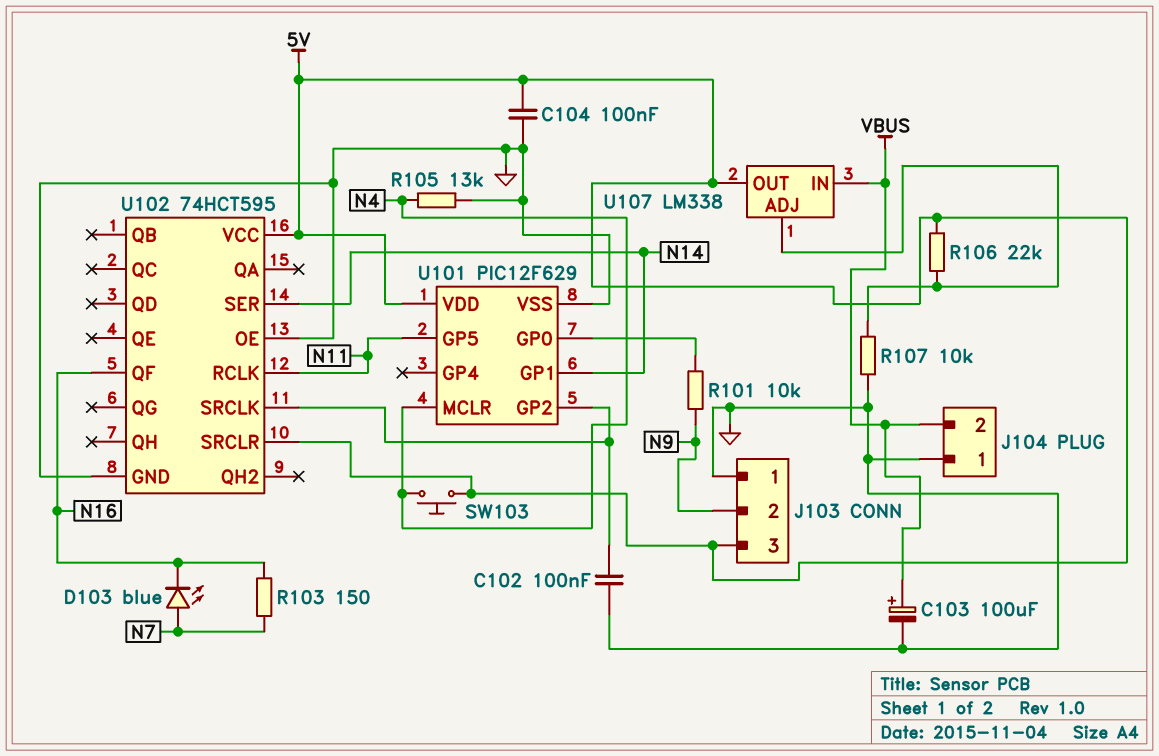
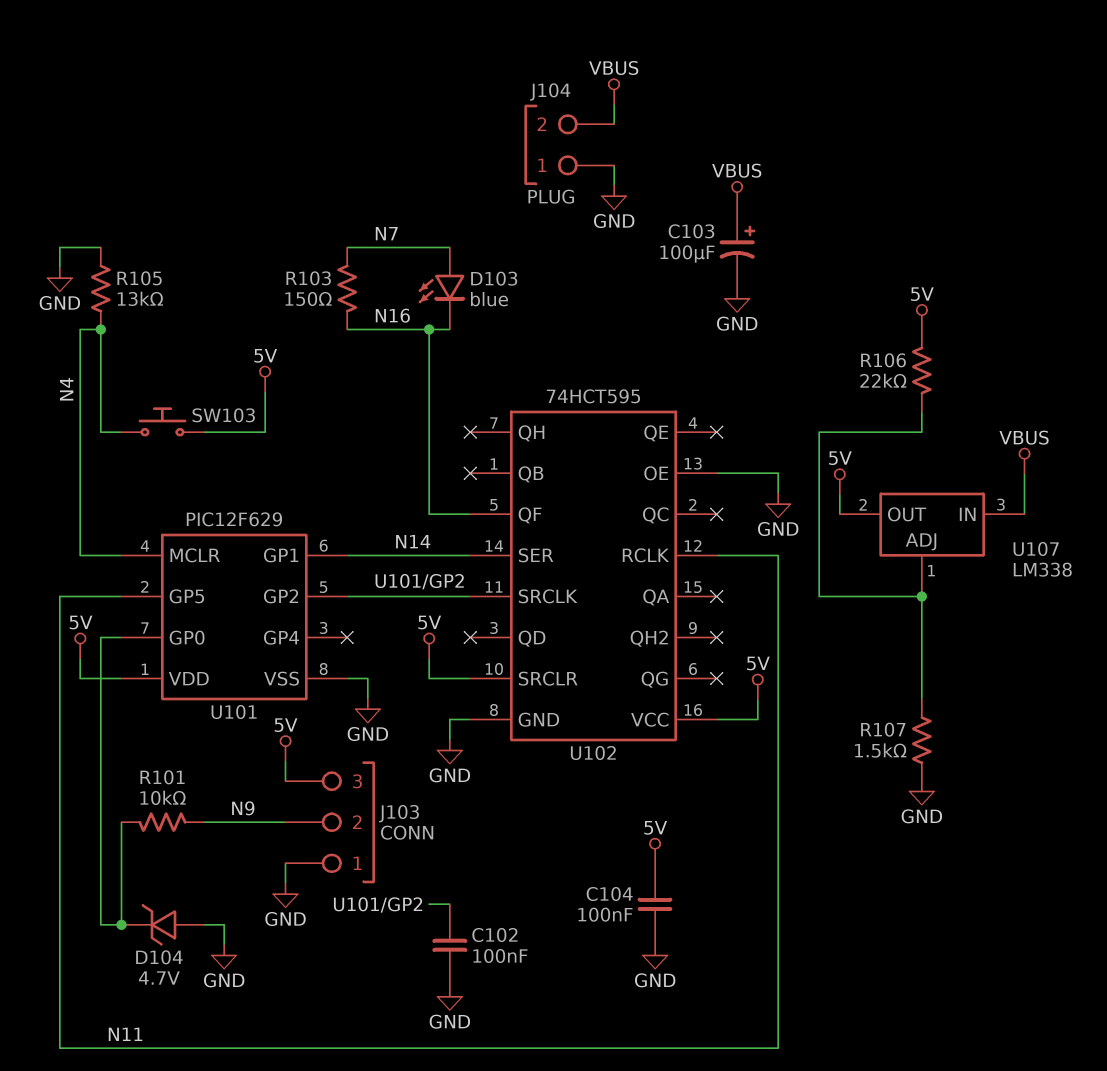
D104: none -> zener 4.7V (A GND, K U101/GP0)
R107: 10k (GND, U107/ADJ) -> 1.5k (GND, U107/ADJ)

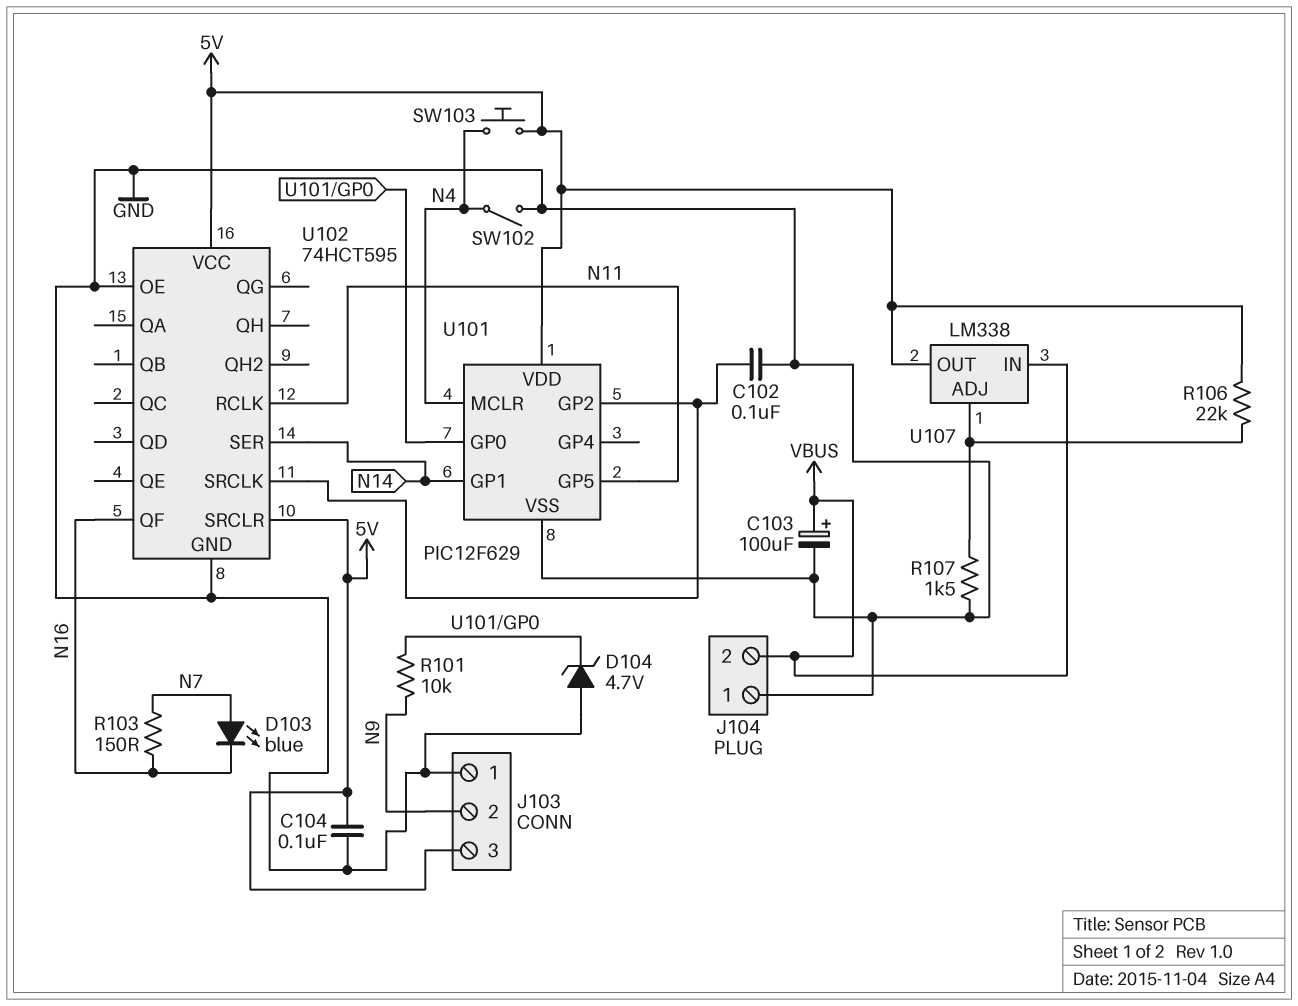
R105: 13k (GND, N4) -> none
SW102: none -> switch (GND, N4)

